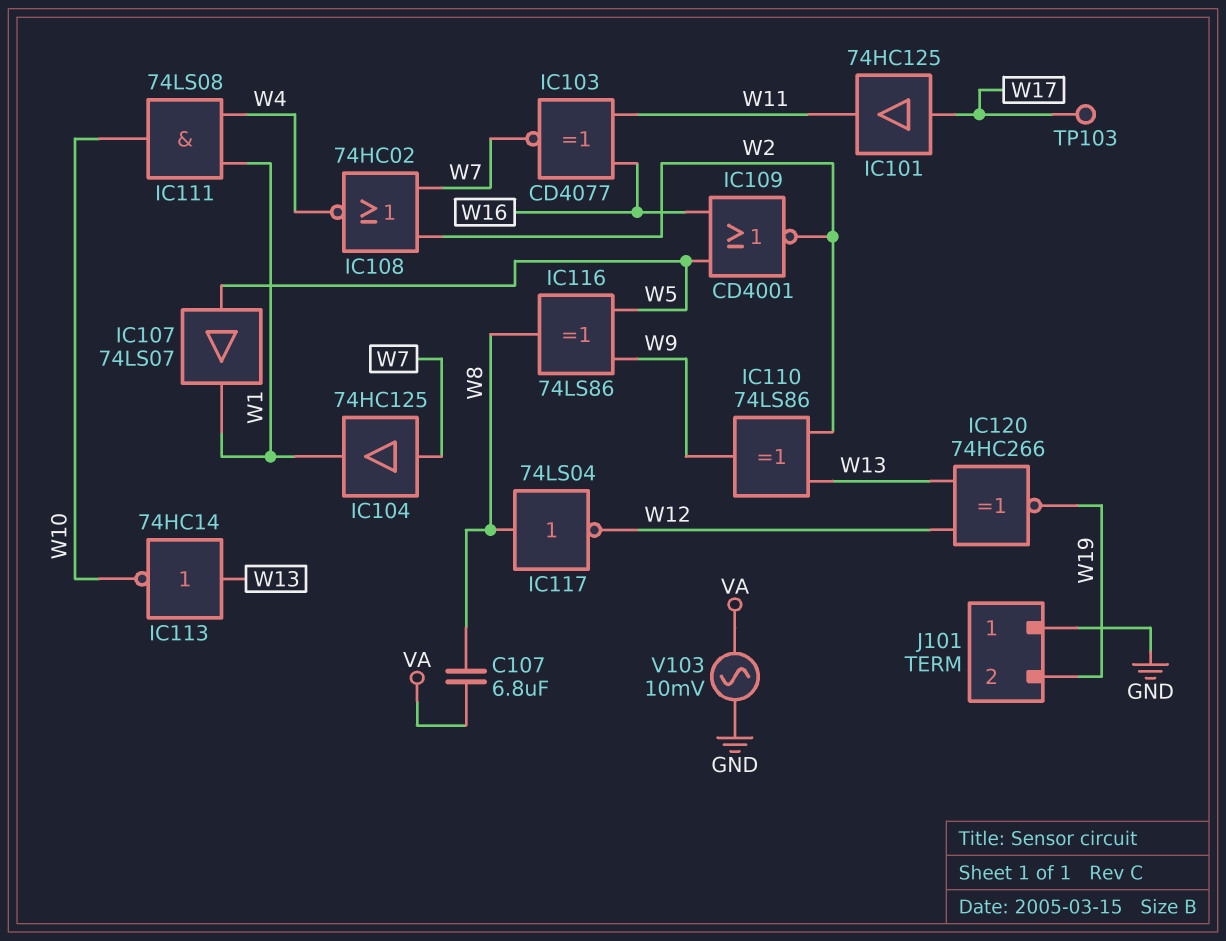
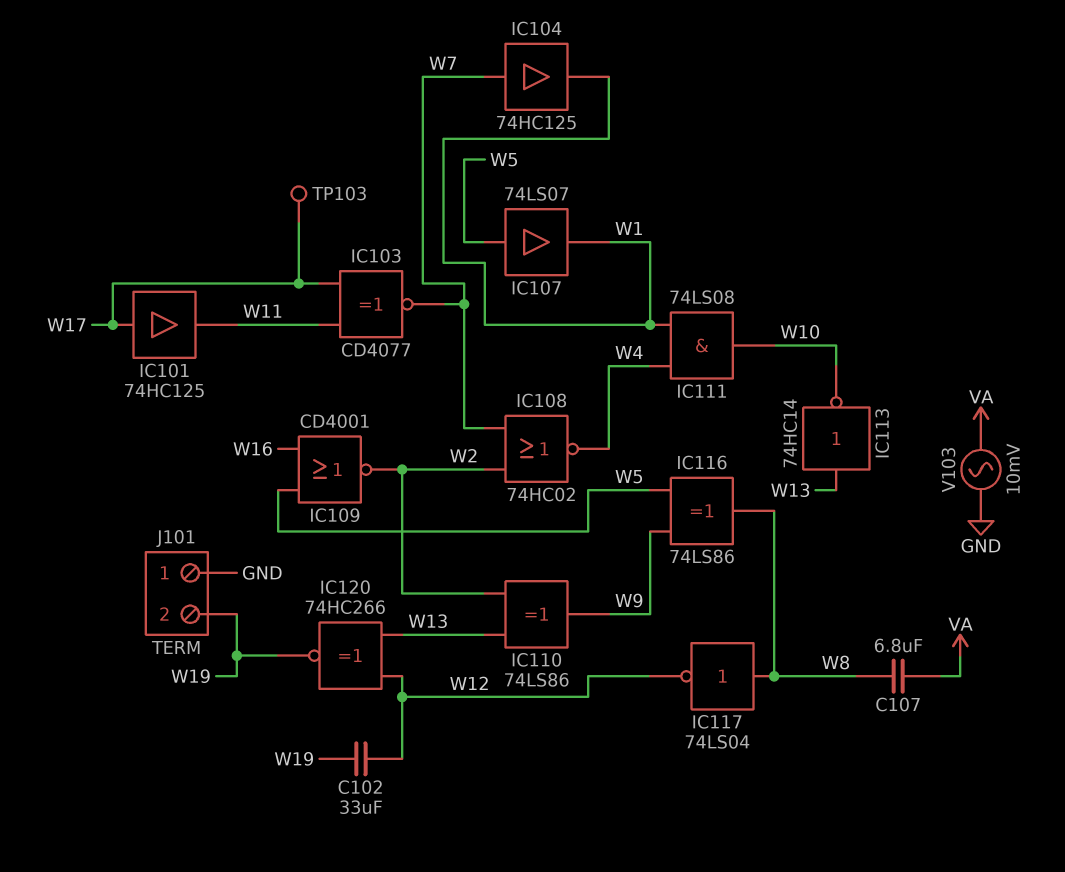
C102: none -> 33uF (W12, W19)
IC103: XNOR CD4077 (in W11, in W16, out W7) -> XNOR CD4077 (in W11, in W17, out W7)

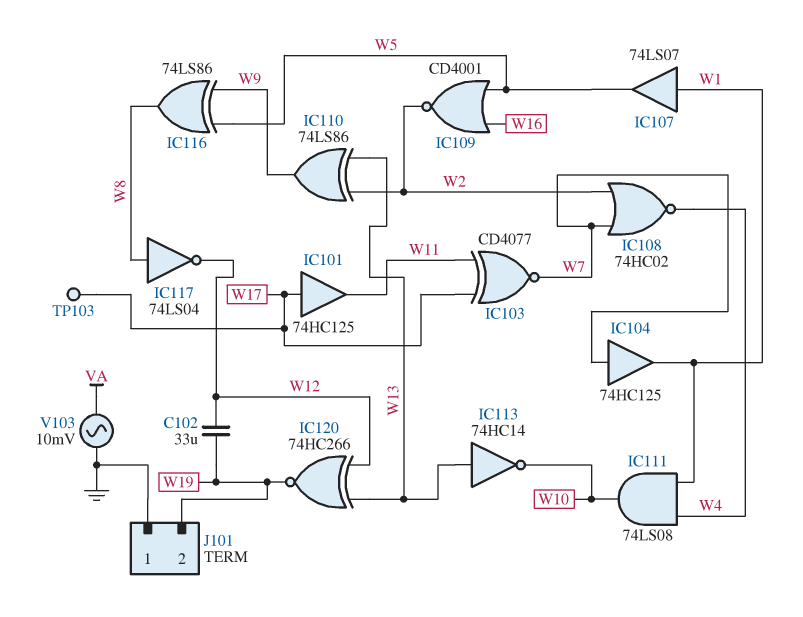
C107: 6.8uF (VA, W8) -> none
IC107: buffer 74LS07 (in W5, out W1) -> buffer 74LS07 (in W1, out W5)

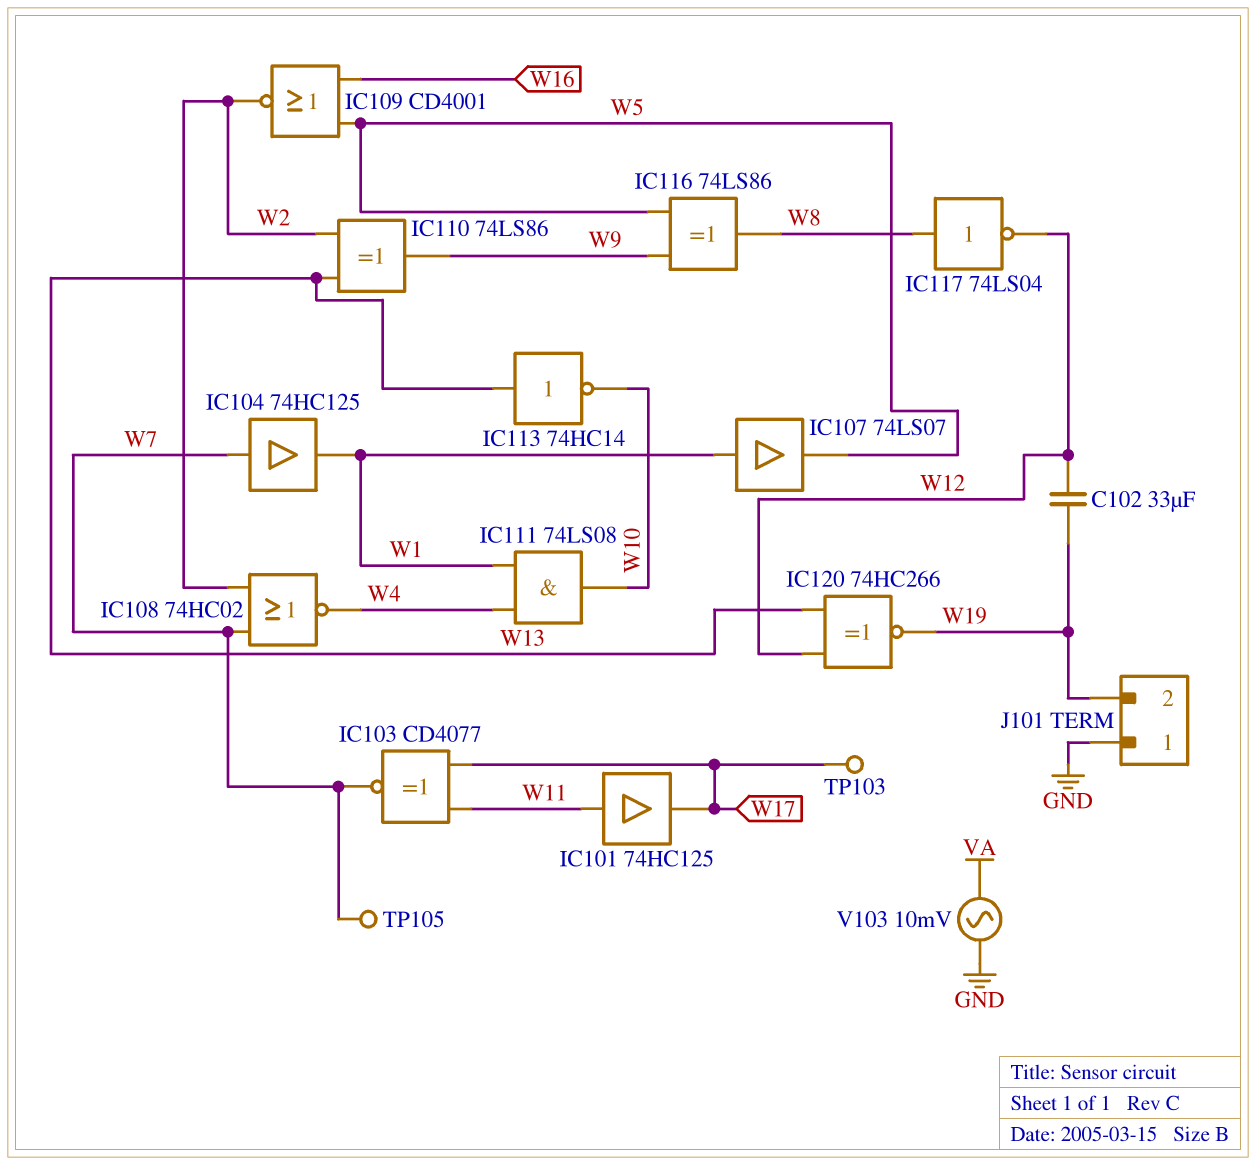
IC101: buffer 74HC125 (in W17, out W11) -> buffer 74HC125 (in W11, out W17)
TP105: none -> test point (W7)

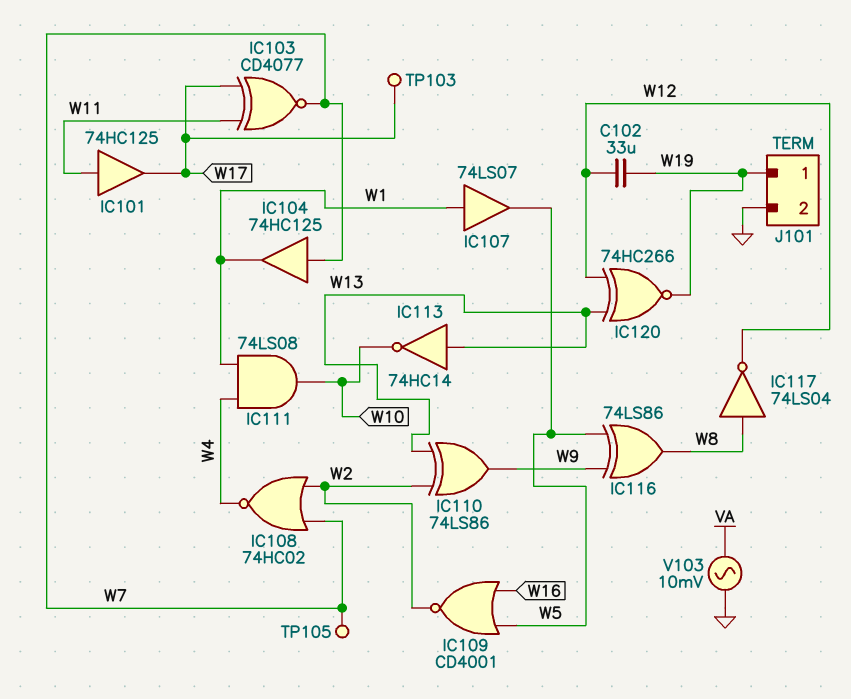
J101 pin 1: GND -> W19
J101 pin 2: W19 -> GND

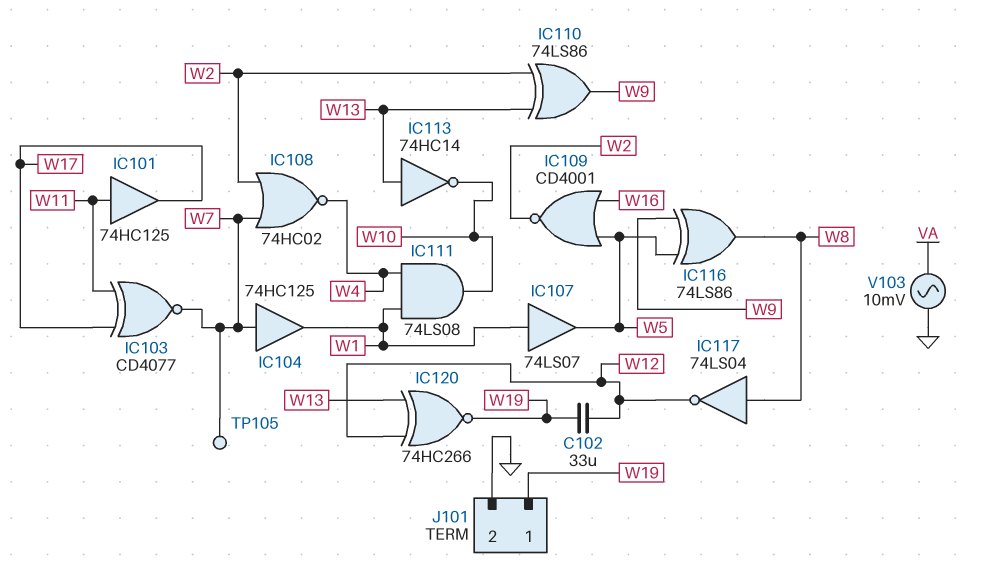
TP103: test point (W17) -> none

